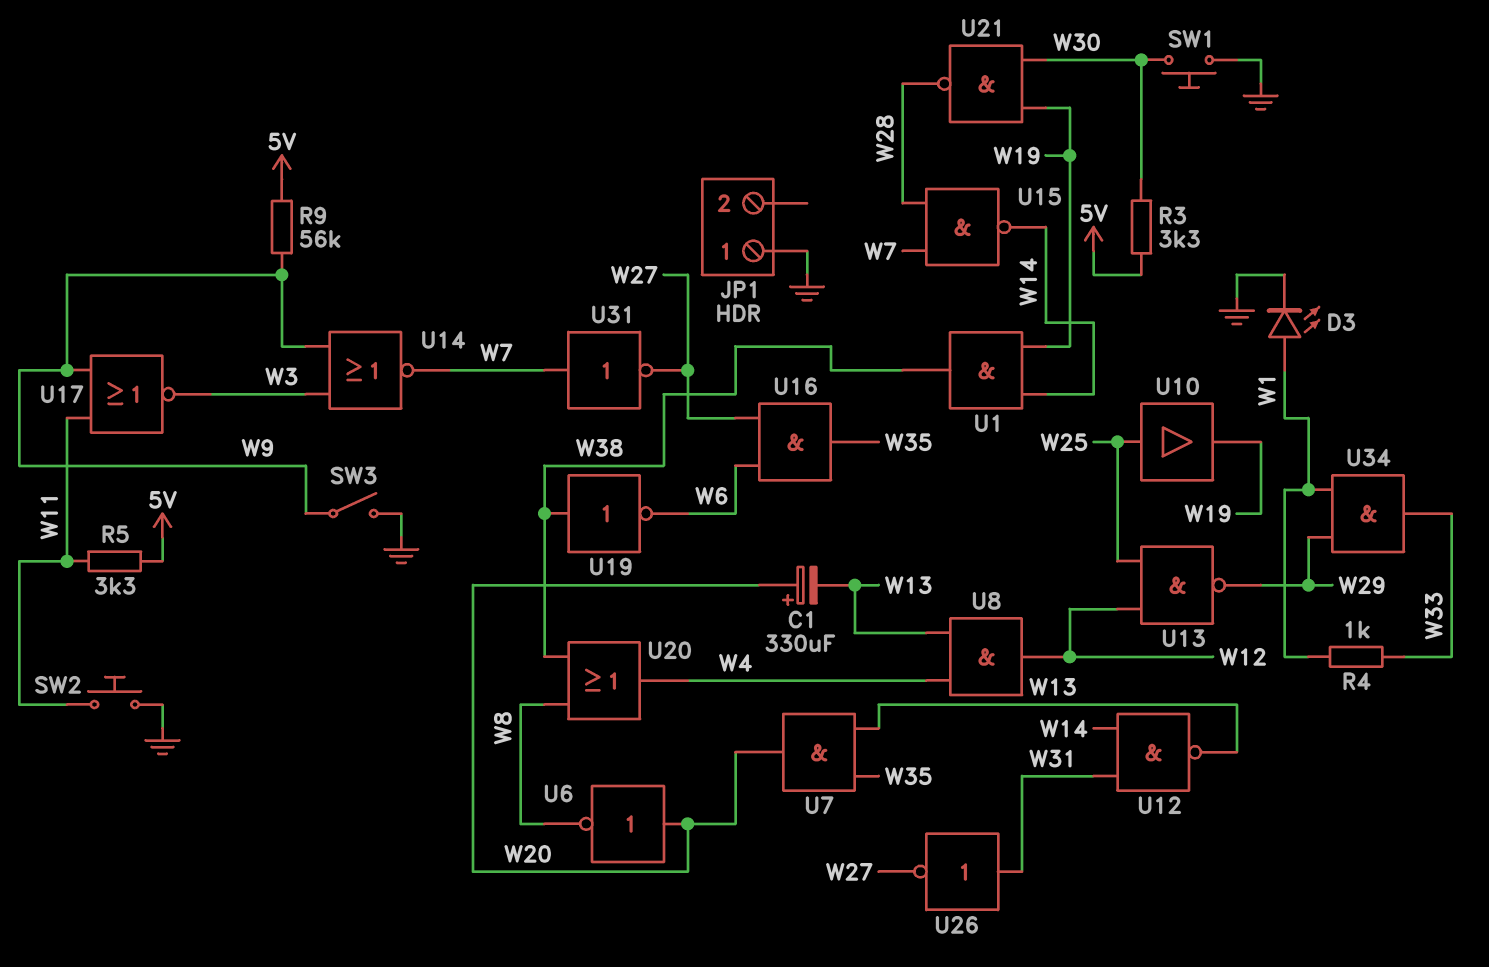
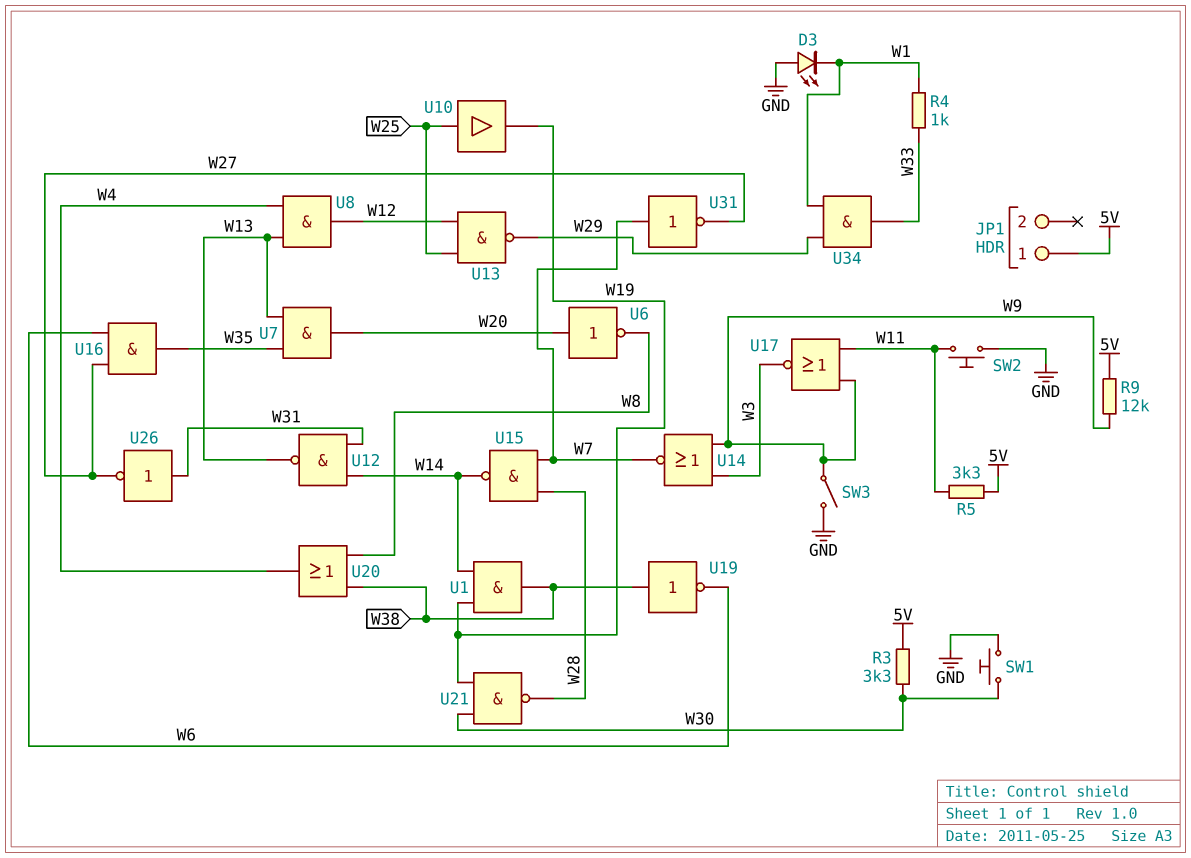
C1: 330uF (plus W20, minus W13) -> none
D3: LED (A W1, K GND) -> LED (A GND, K W1)
JP1 pin 1: GND -> 5V
R9: 56k (5V, W9) -> 12k (5V, W9)

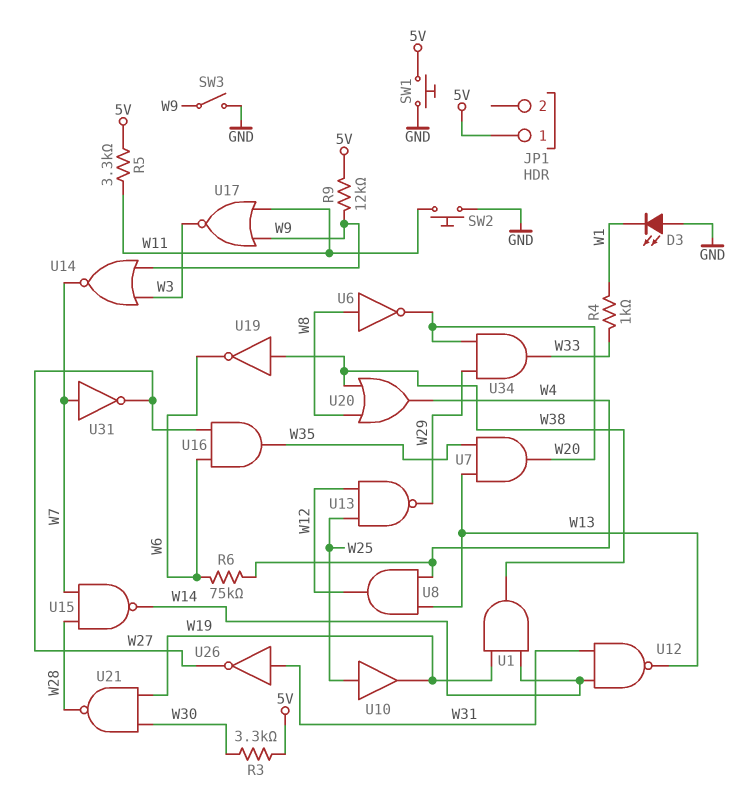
R6: none -> 75k (W4, W6)
SW1: button (GND, W30) -> button (5V, GND)
U6: NOT (in W20, out W8) -> NOT (in W8, out W20)
U34: AND (in W1, in W29, out W33) -> AND (in W20, in W29, out W33)

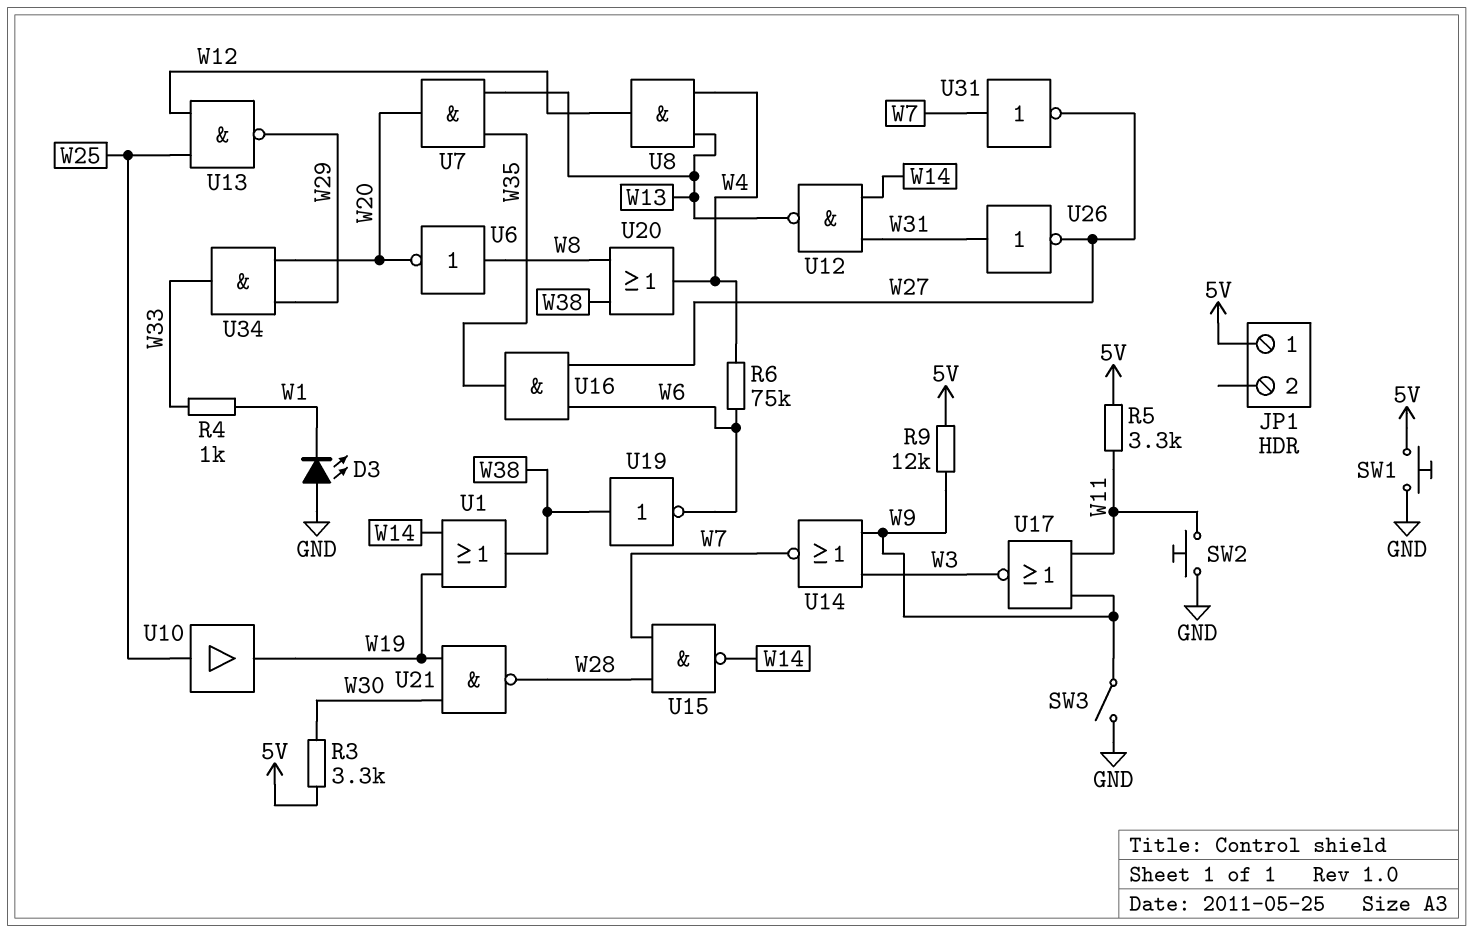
U1: AND (in W14, in W19, out W38) -> OR (in W14, in W19, out W38)

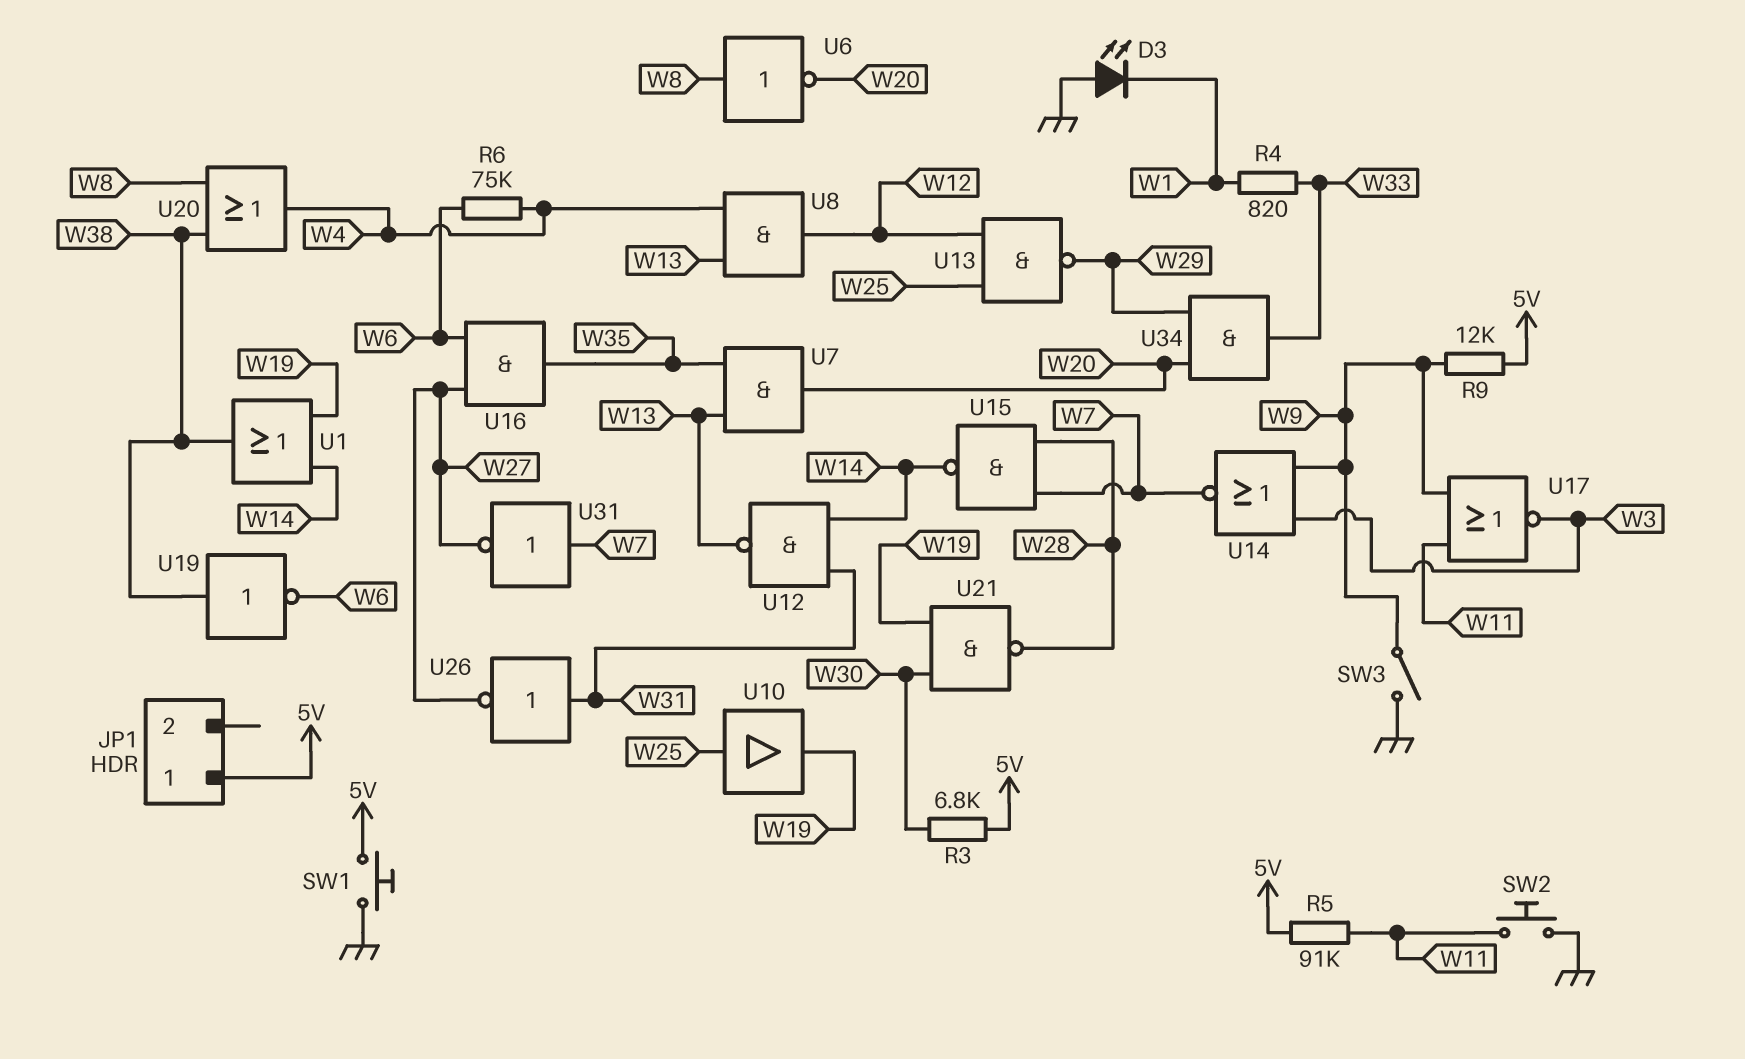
R3: 3.3k (5V, W30) -> 6.8k (5V, W30)
R4: 1k (W1, W33) -> 820 (W1, W33)
R5: 3.3k (5V, W11) -> 91k (5V, W11)

